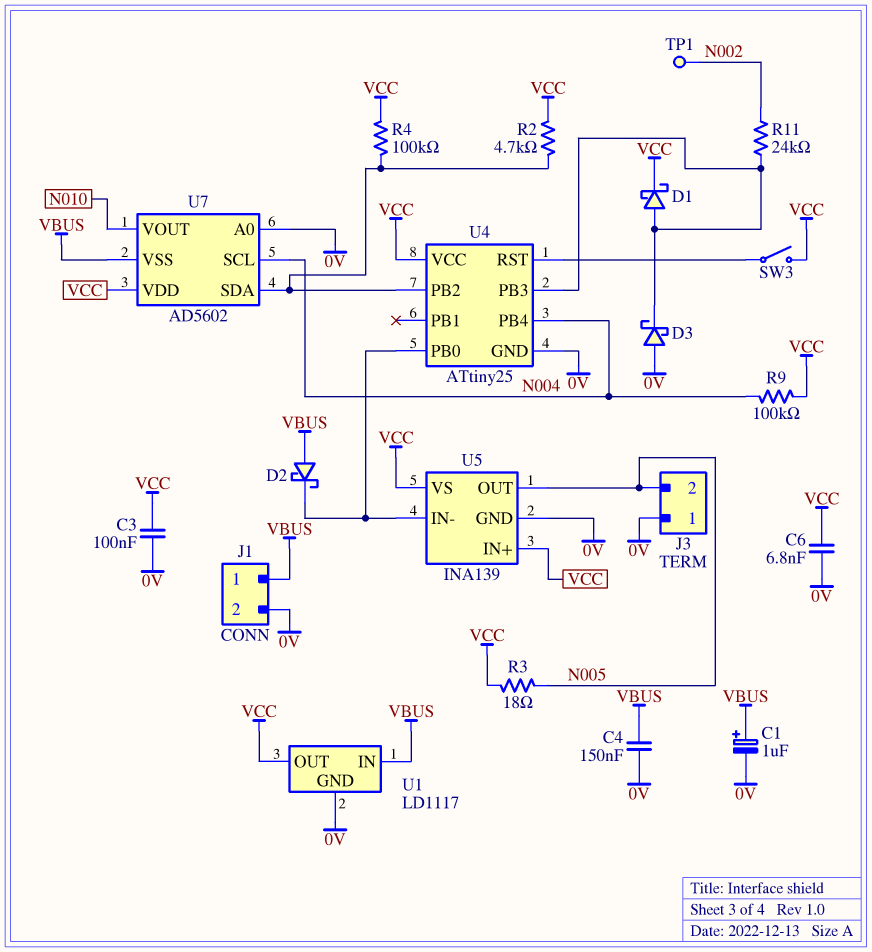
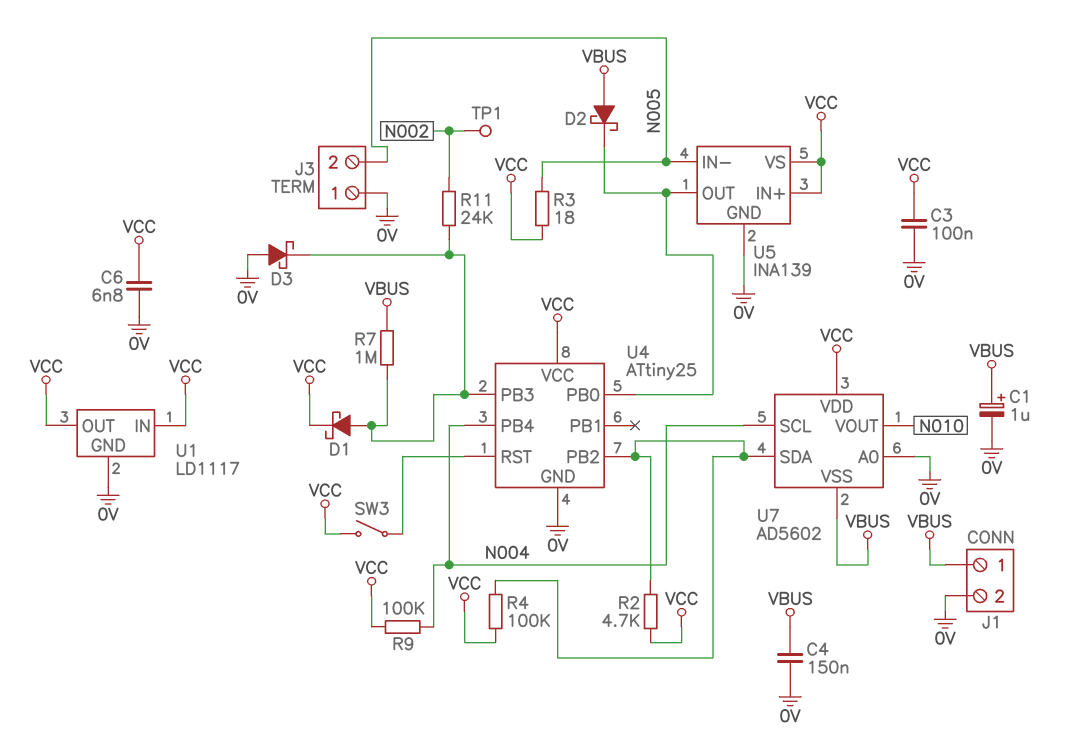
R7: none -> 1M (U4/PB3, VBUS)
U1 pin IN: VBUS -> VCC
U5 pin IN-: U4/PB0 -> N005
U5 pin OUT: N005 -> U4/PB0

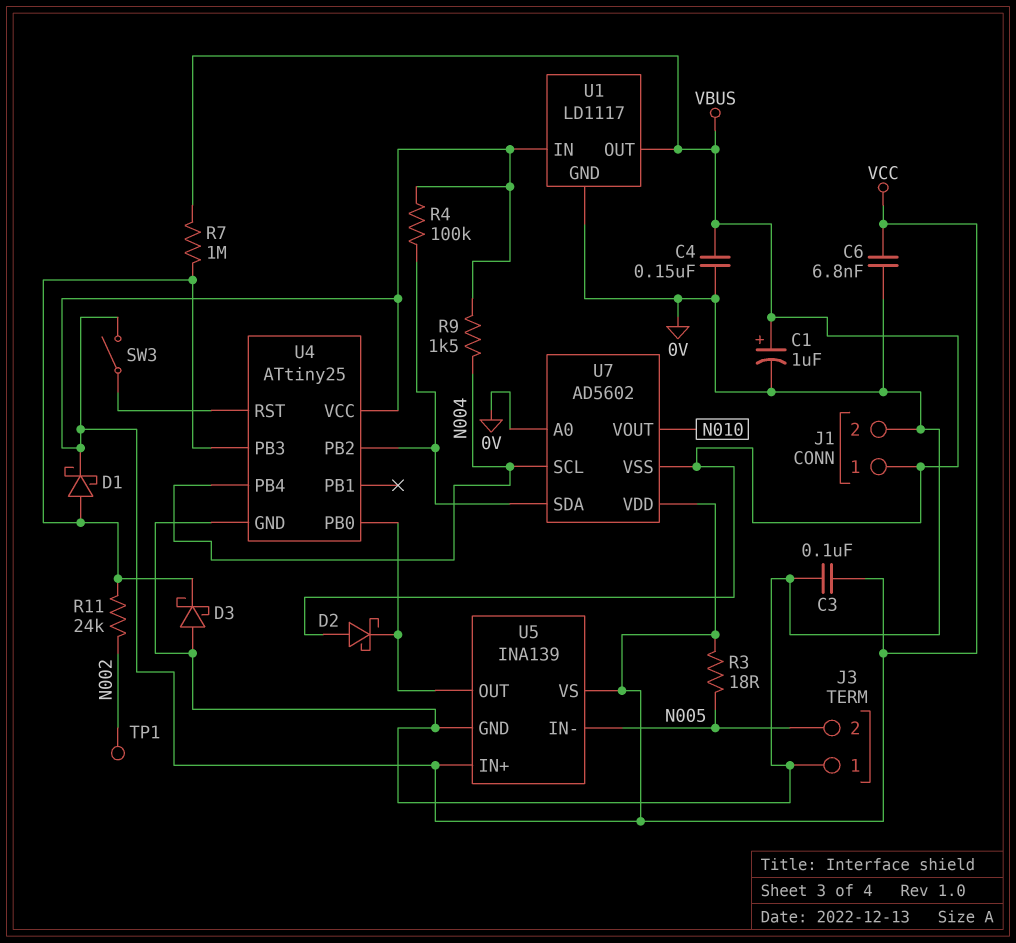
R2: 4.7k (U4/PB2, VCC) -> none
R9: 100k (N004, VCC) -> 1.5k (N004, VCC)
U1 pin OUT: VCC -> VBUS

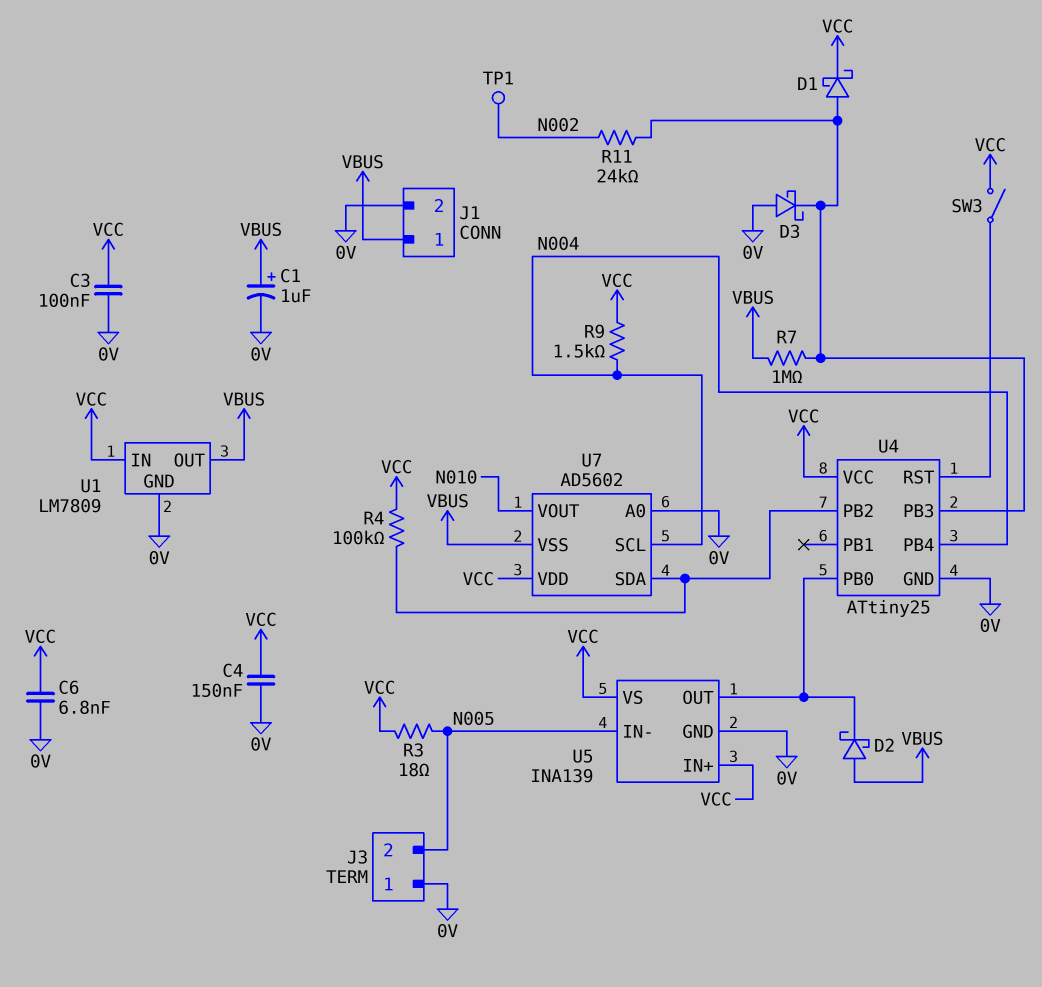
C4: 150nF (0V, VBUS) -> 150nF (0V, VCC)
U1: LD1117 -> LM7809

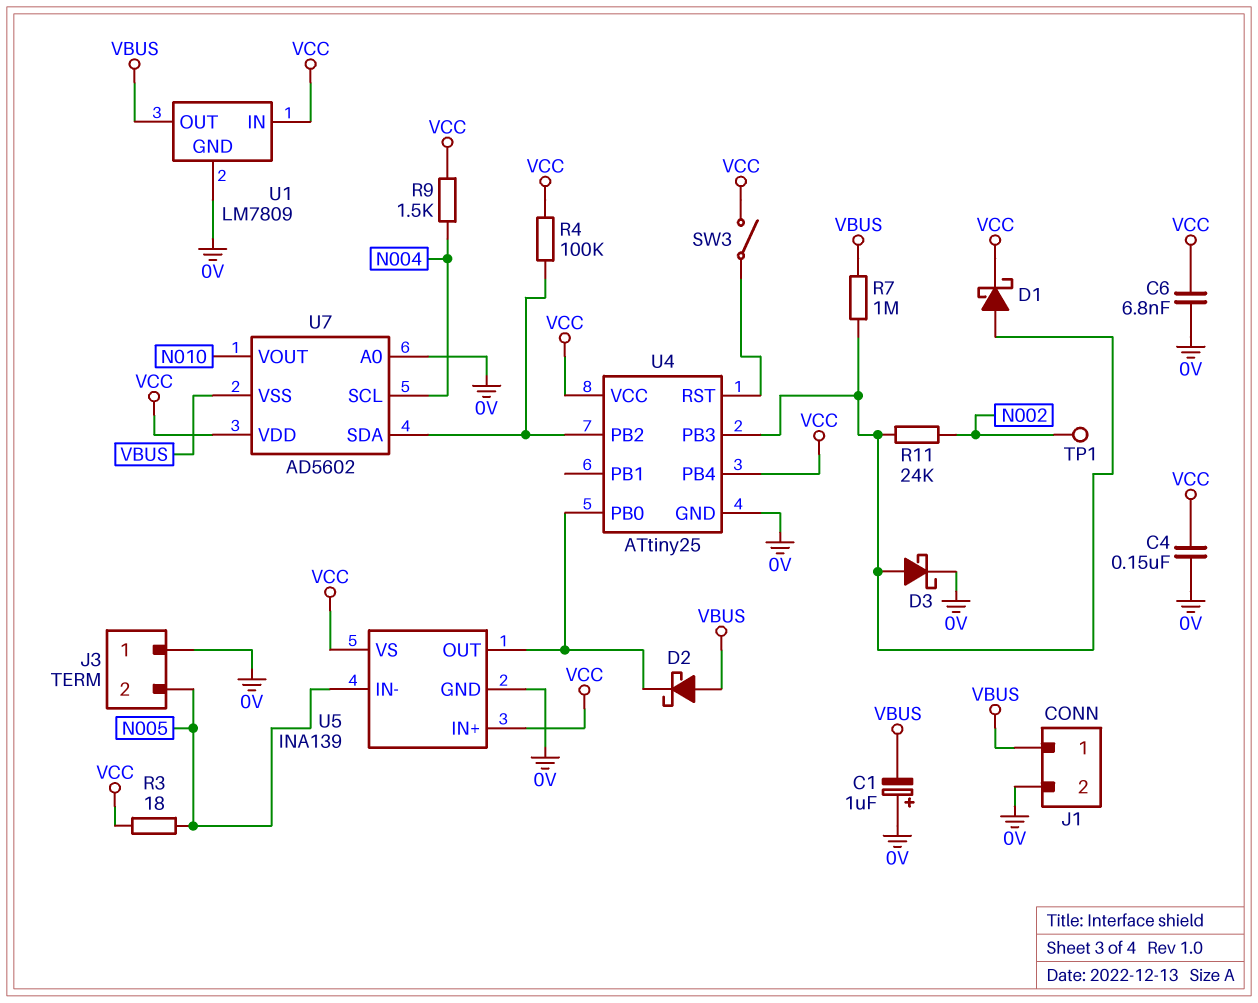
C1: 1uF (plus VBUS, minus 0V) -> 1uF (plus 0V, minus VBUS)
C3: 100nF (0V, VCC) -> none
D3: schottky (A 0V, K U4/PB3) -> schottky (A U4/PB3, K 0V)
U4 pin PB4: N004 -> VCC

